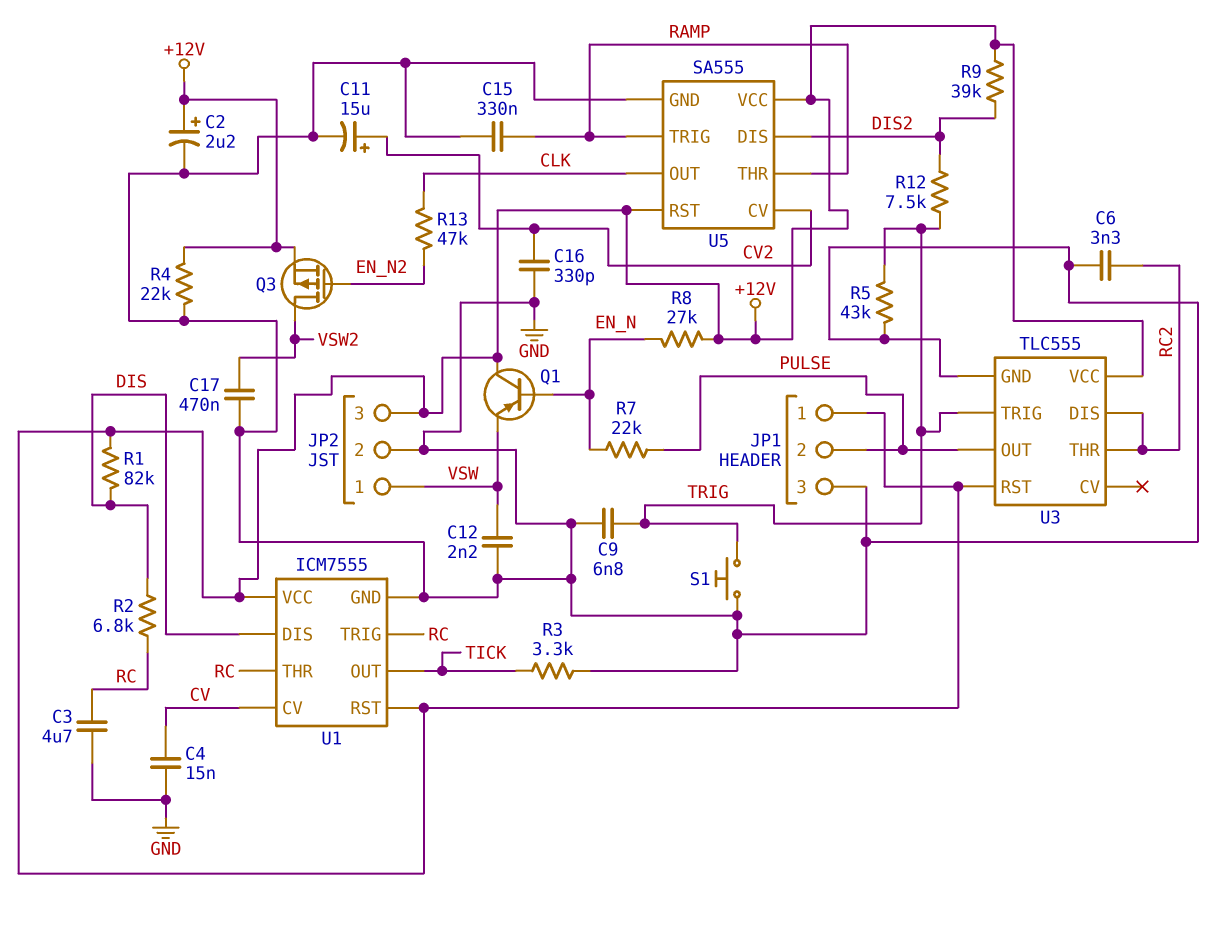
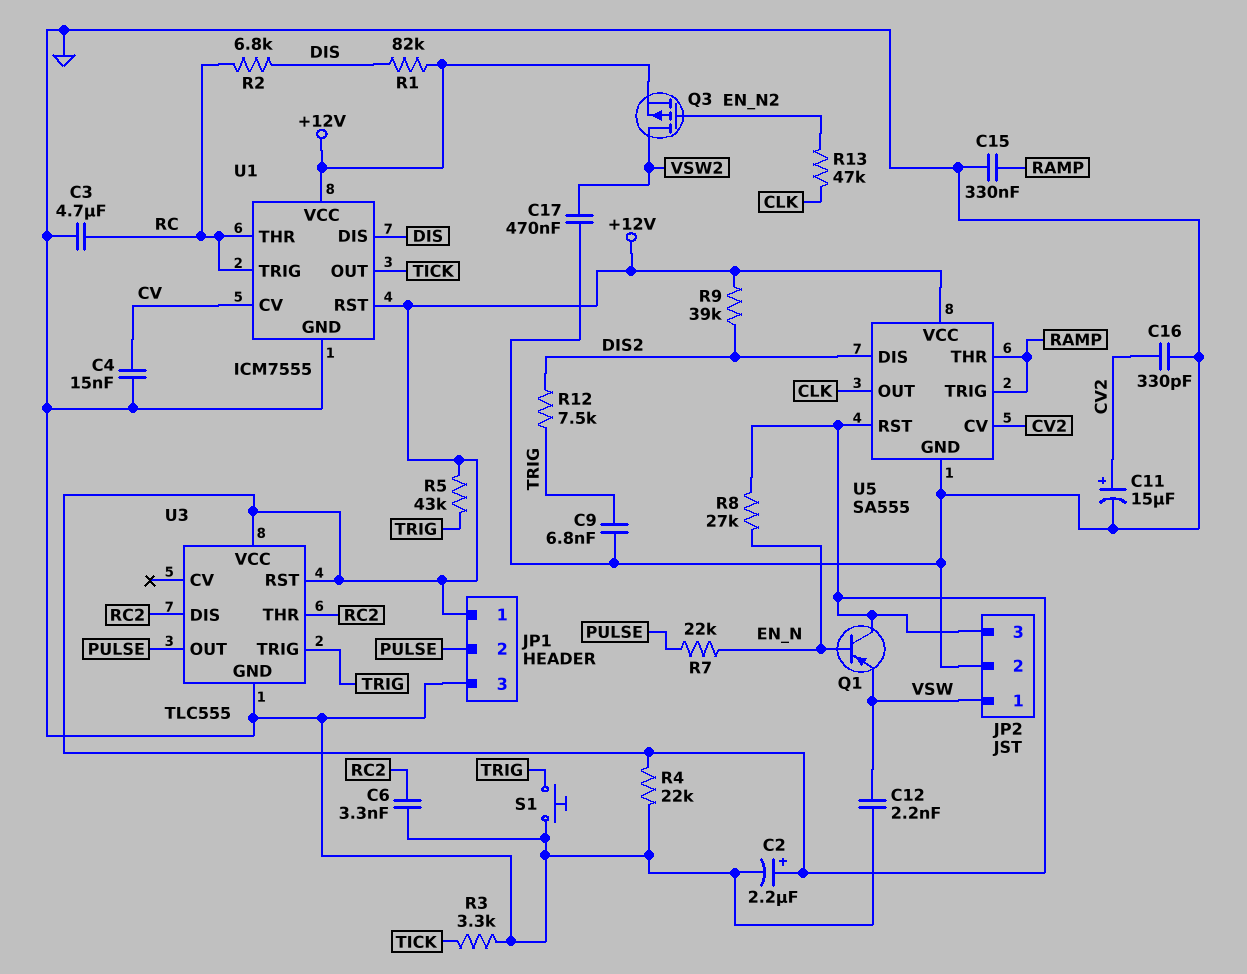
R5: 43k (GND, TRIG) -> 43k (+12V, TRIG)

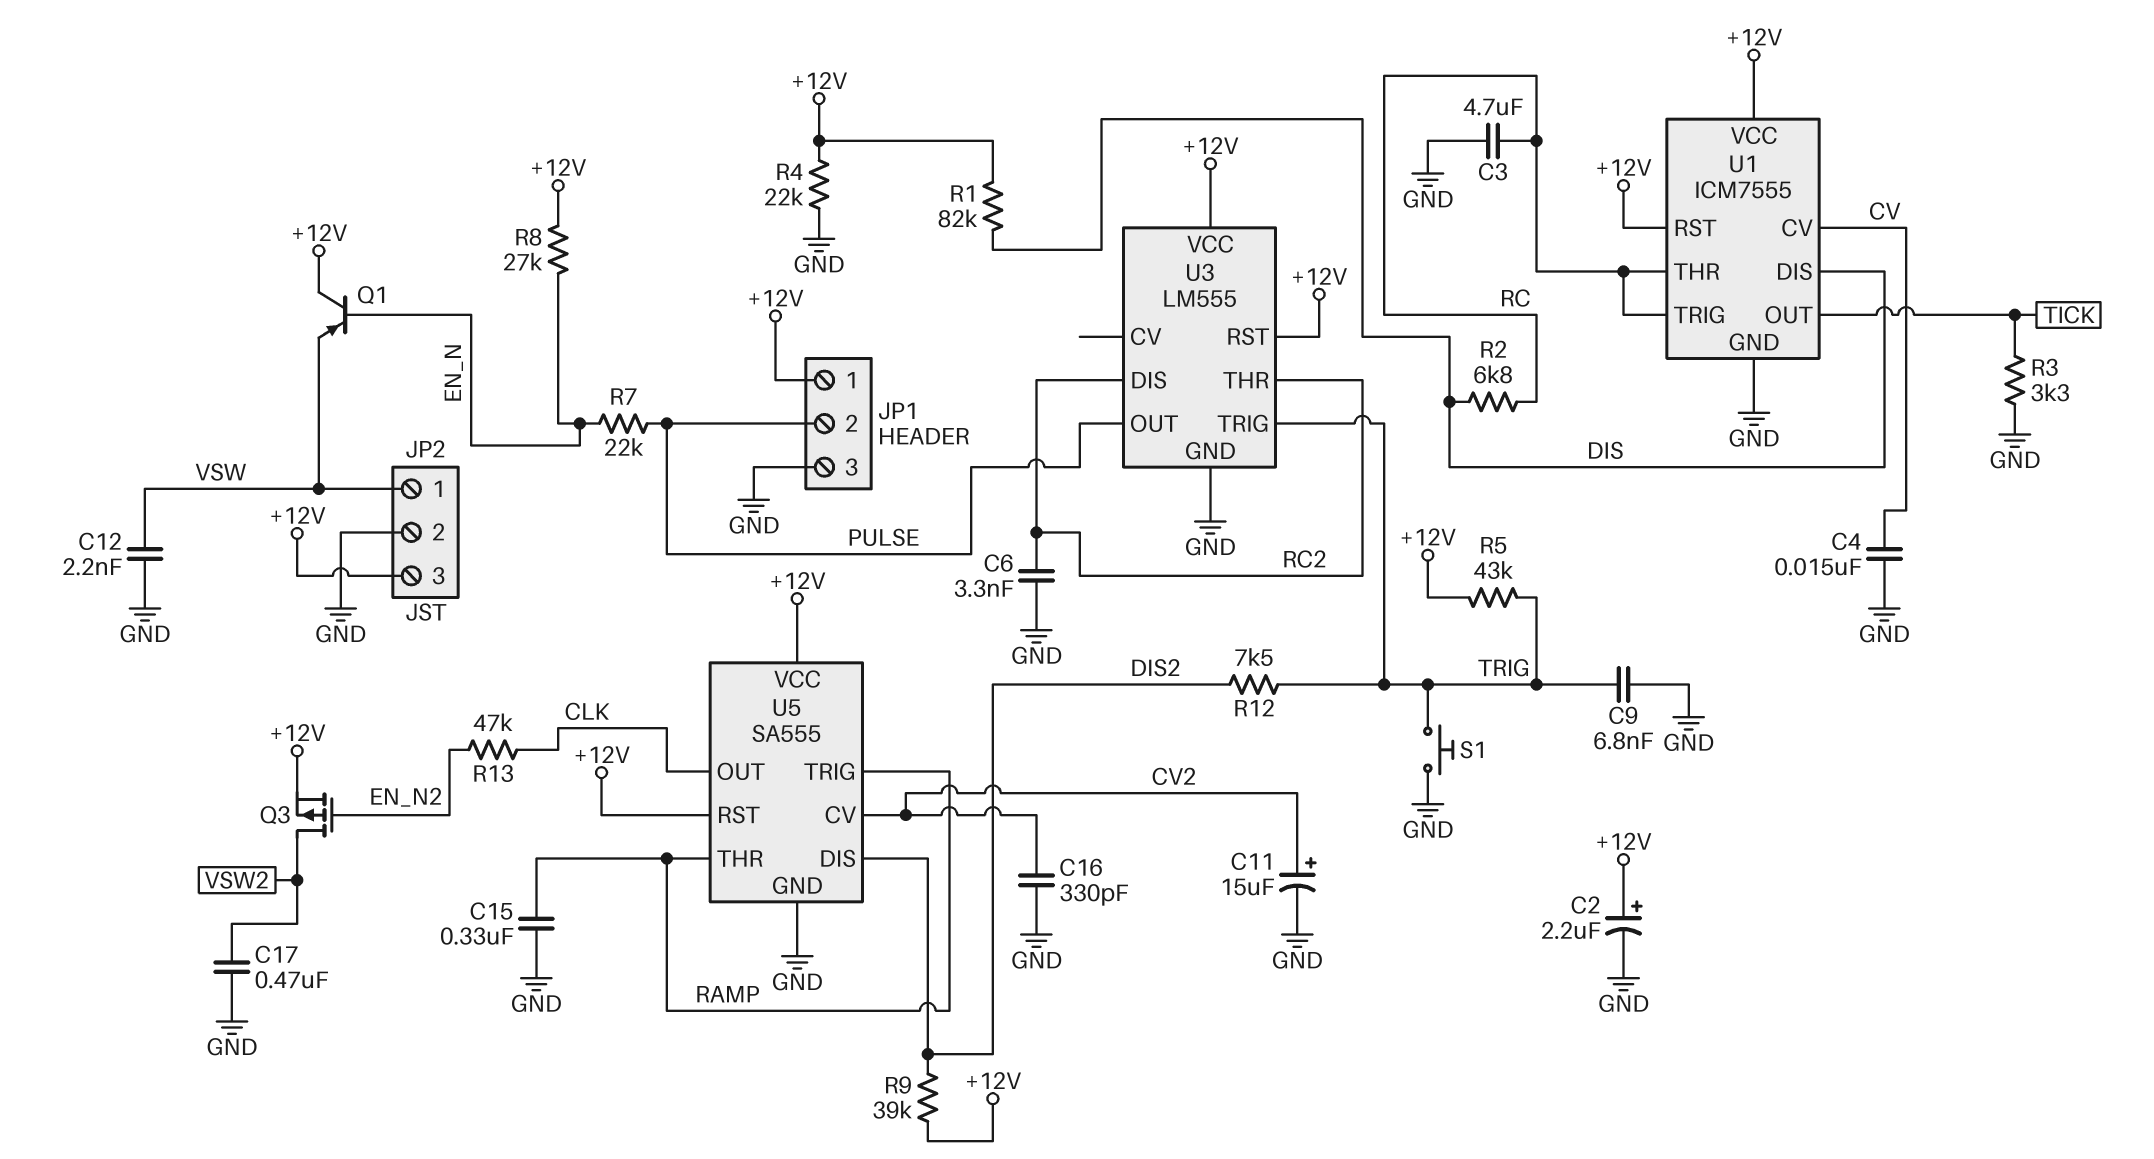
U3: TLC555 -> LM555

